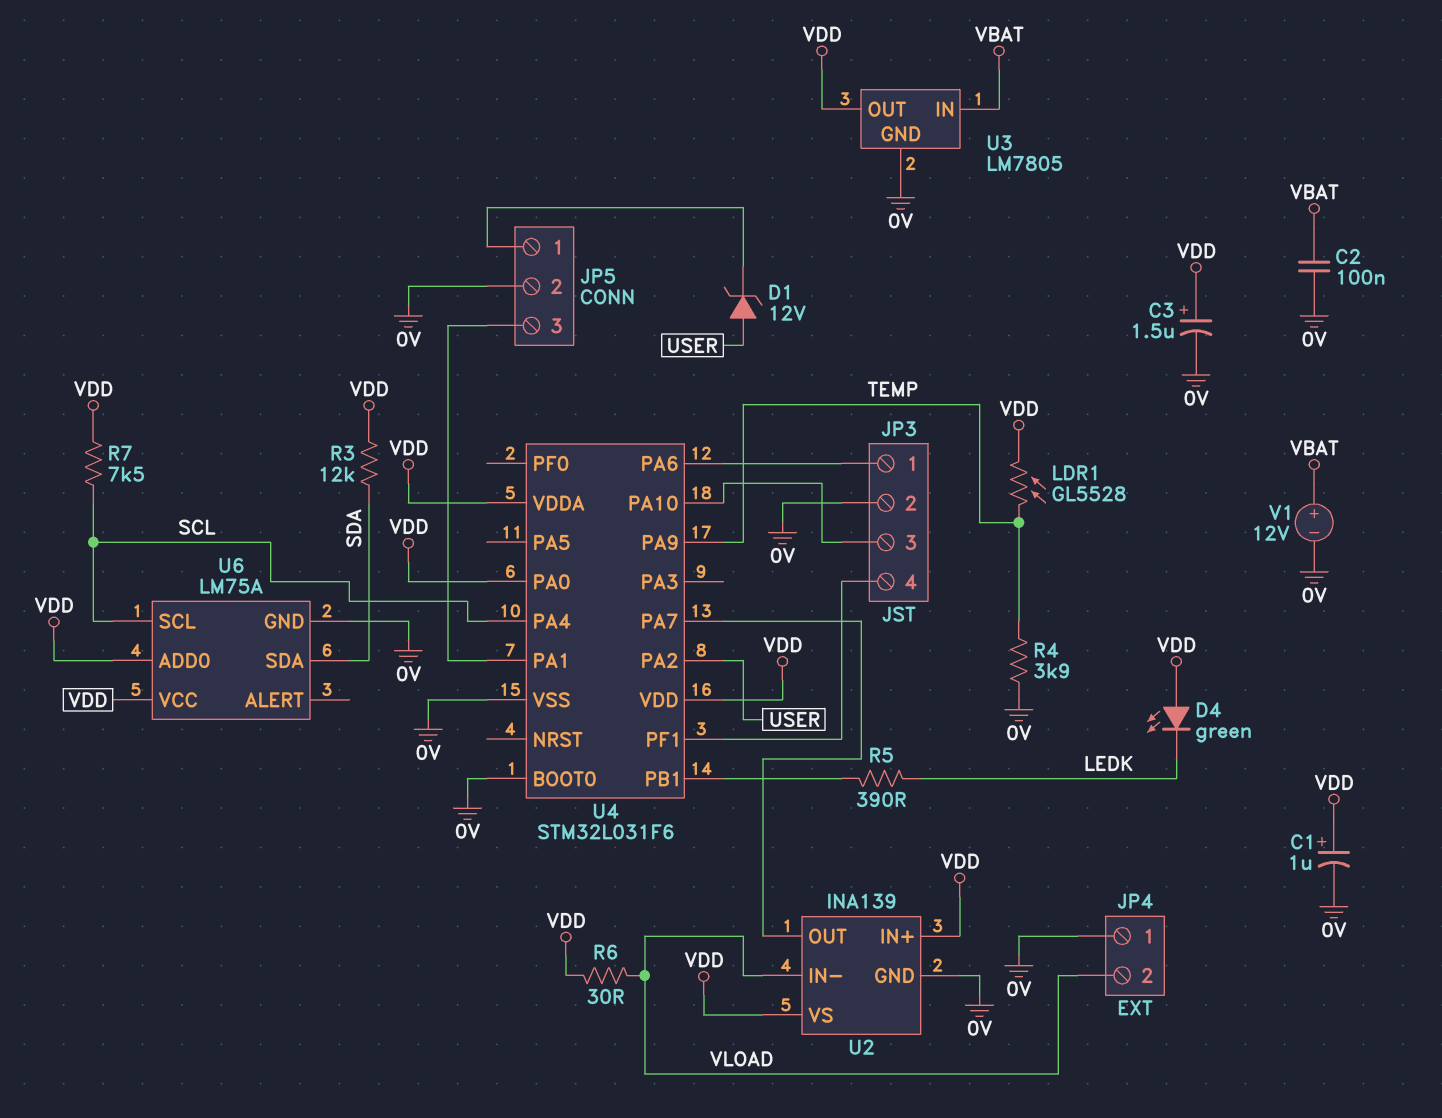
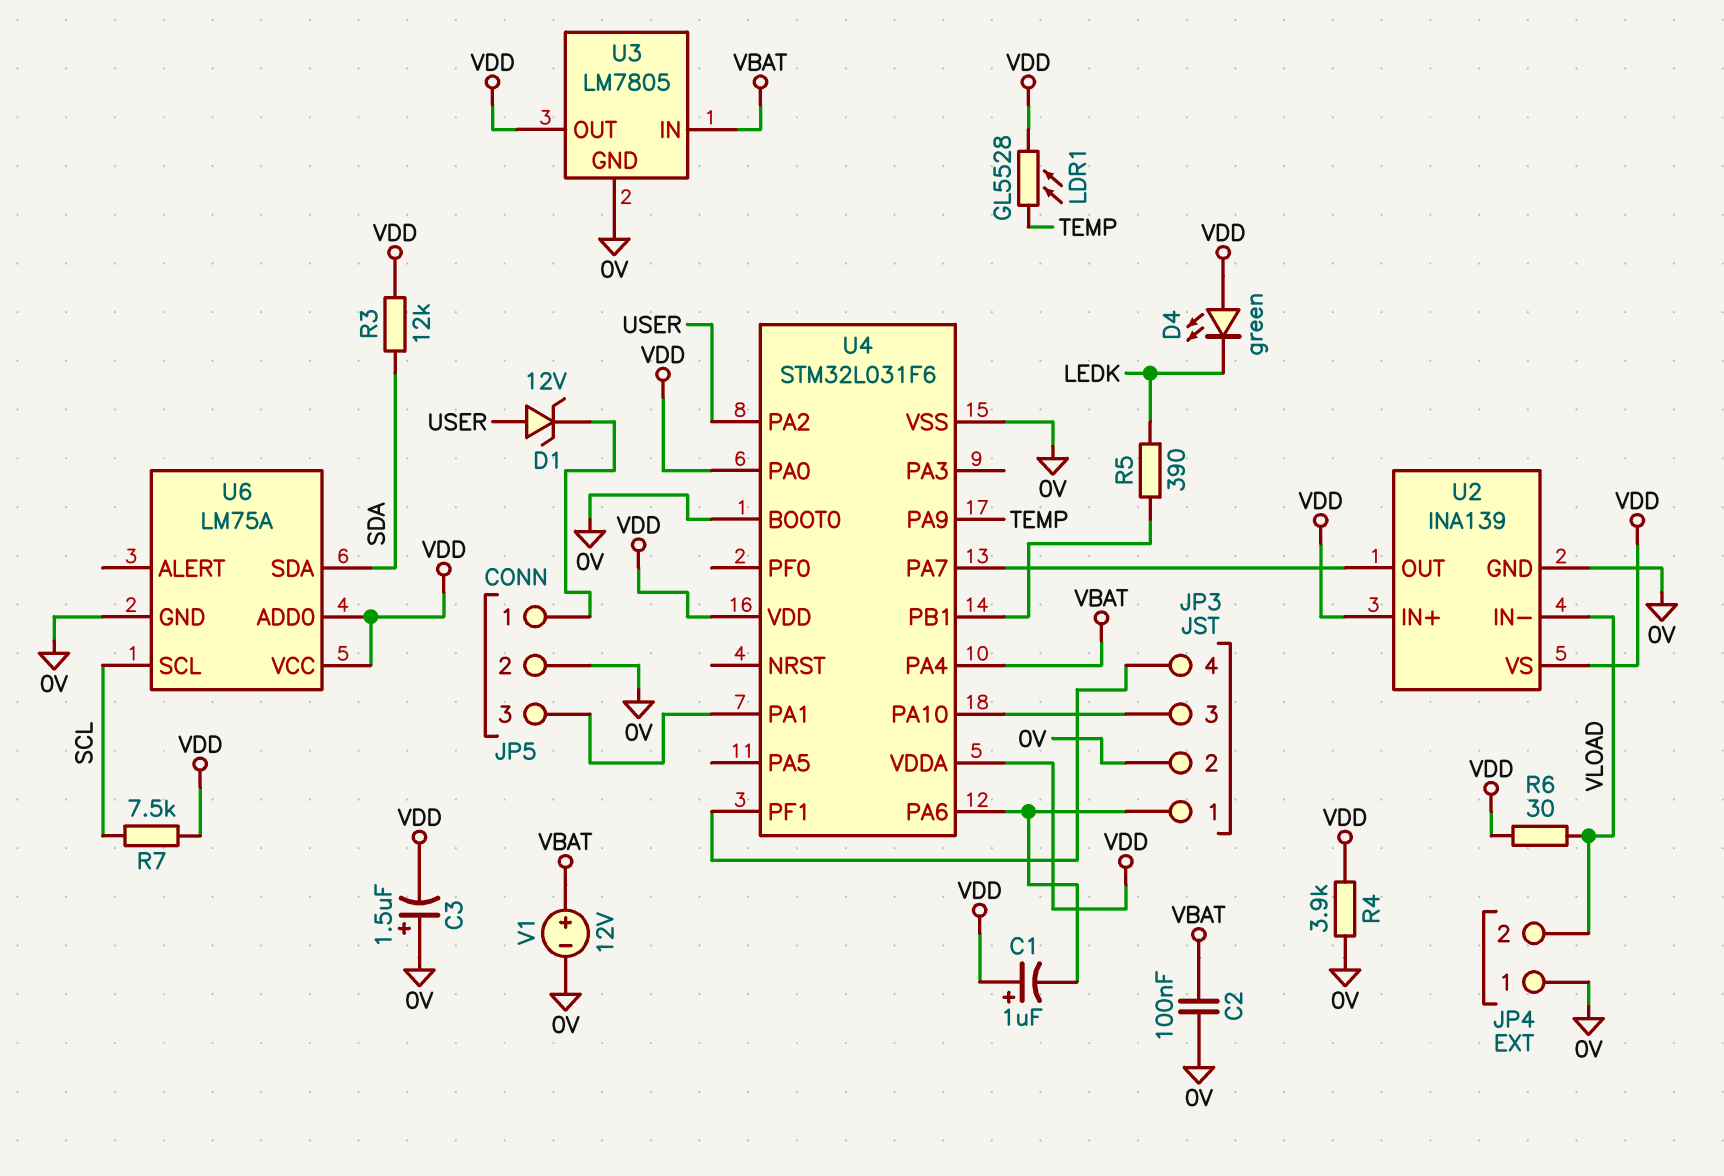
C1: 1uF (plus VDD, minus 0V) -> 1uF (plus VDD, minus JP3/1)
C3: 1.5uF (plus VDD, minus 0V) -> 1.5uF (plus 0V, minus VDD)
R4: 3.9k (0V, TEMP) -> 3.9k (0V, VDD)
U4 pin PA4: SCL -> VBAT

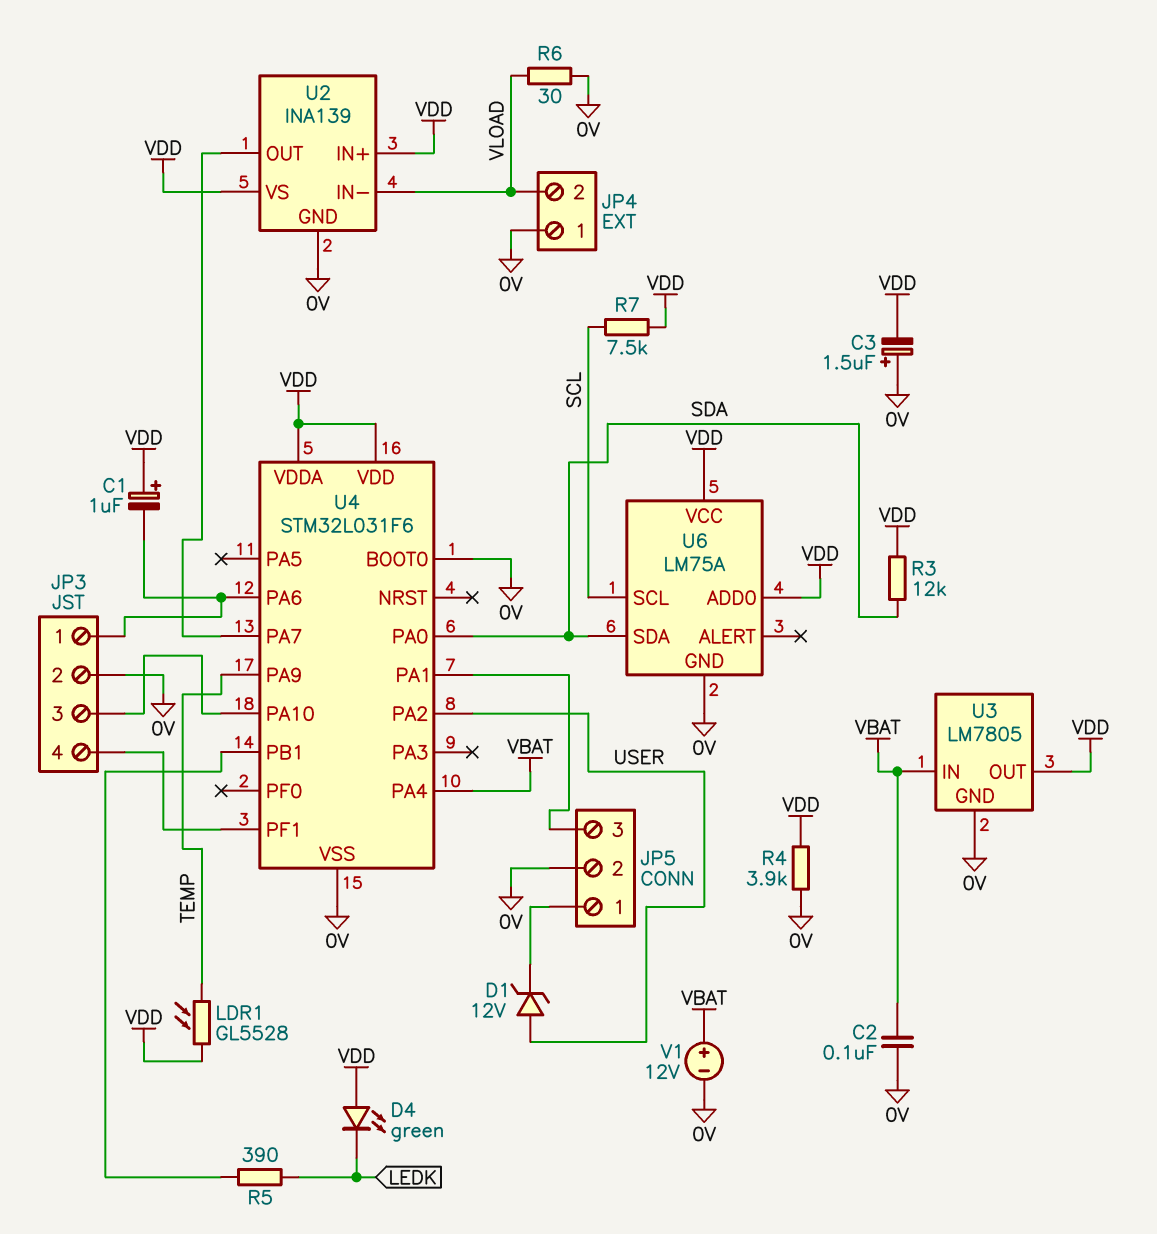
R6: 30 (VDD, VLOAD) -> 30 (0V, VLOAD)
U4 pin PA0: VDD -> SDA

